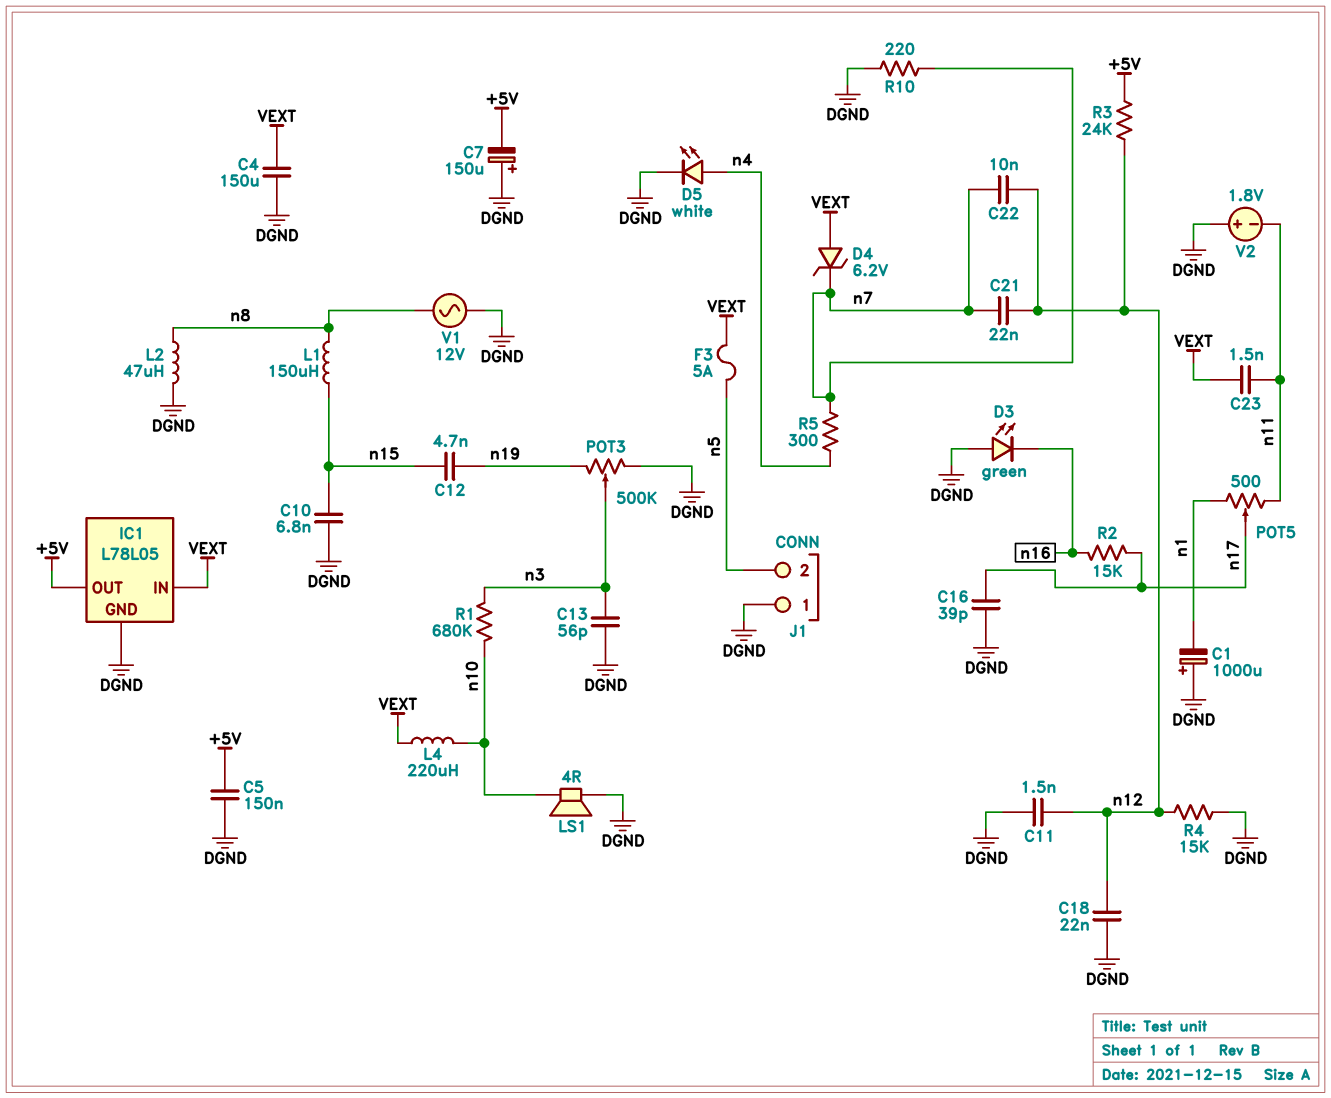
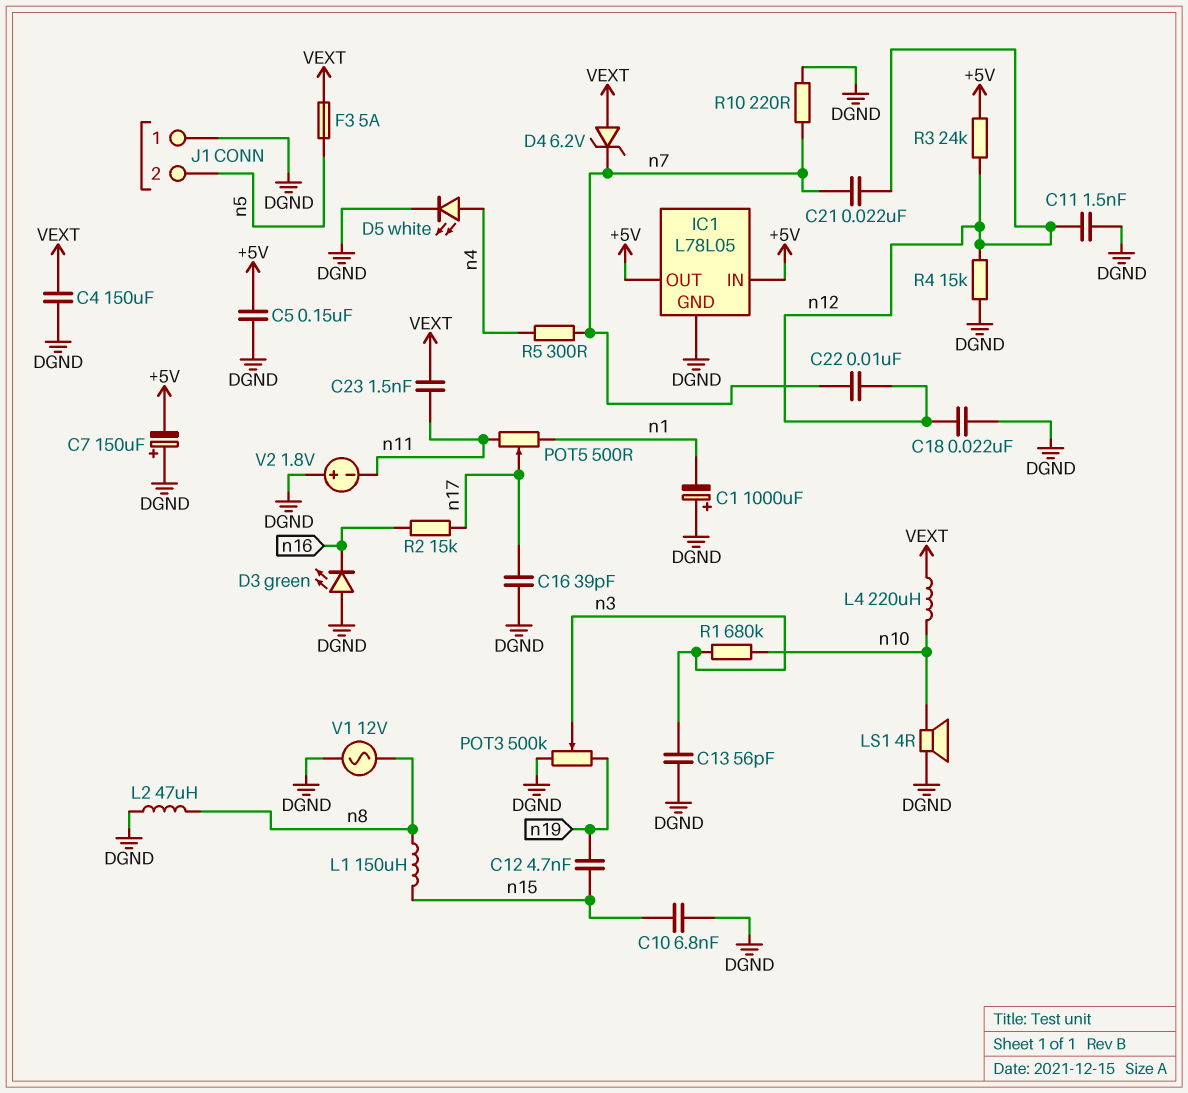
IC1 pin IN: VEXT -> +5V

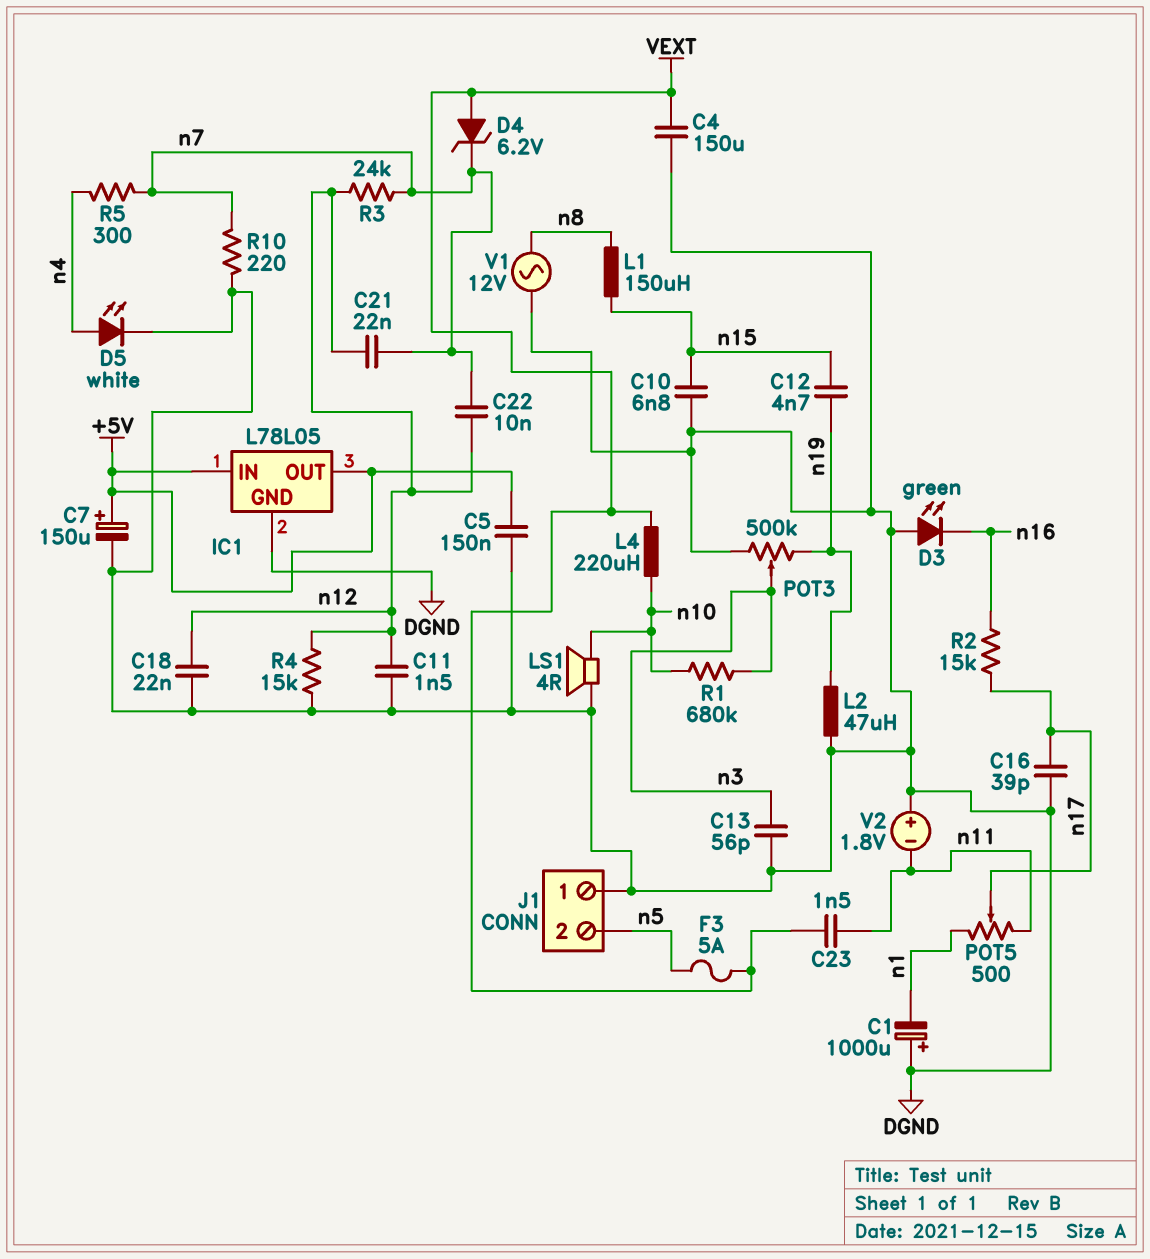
C7: 150uF (plus DGND, minus +5V) -> 150uF (plus +5V, minus DGND)
L2: 47uH (DGND, n8) -> 47uH (DGND, n19)
R3: 24k (+5V, n12) -> 24k (n7, n12)

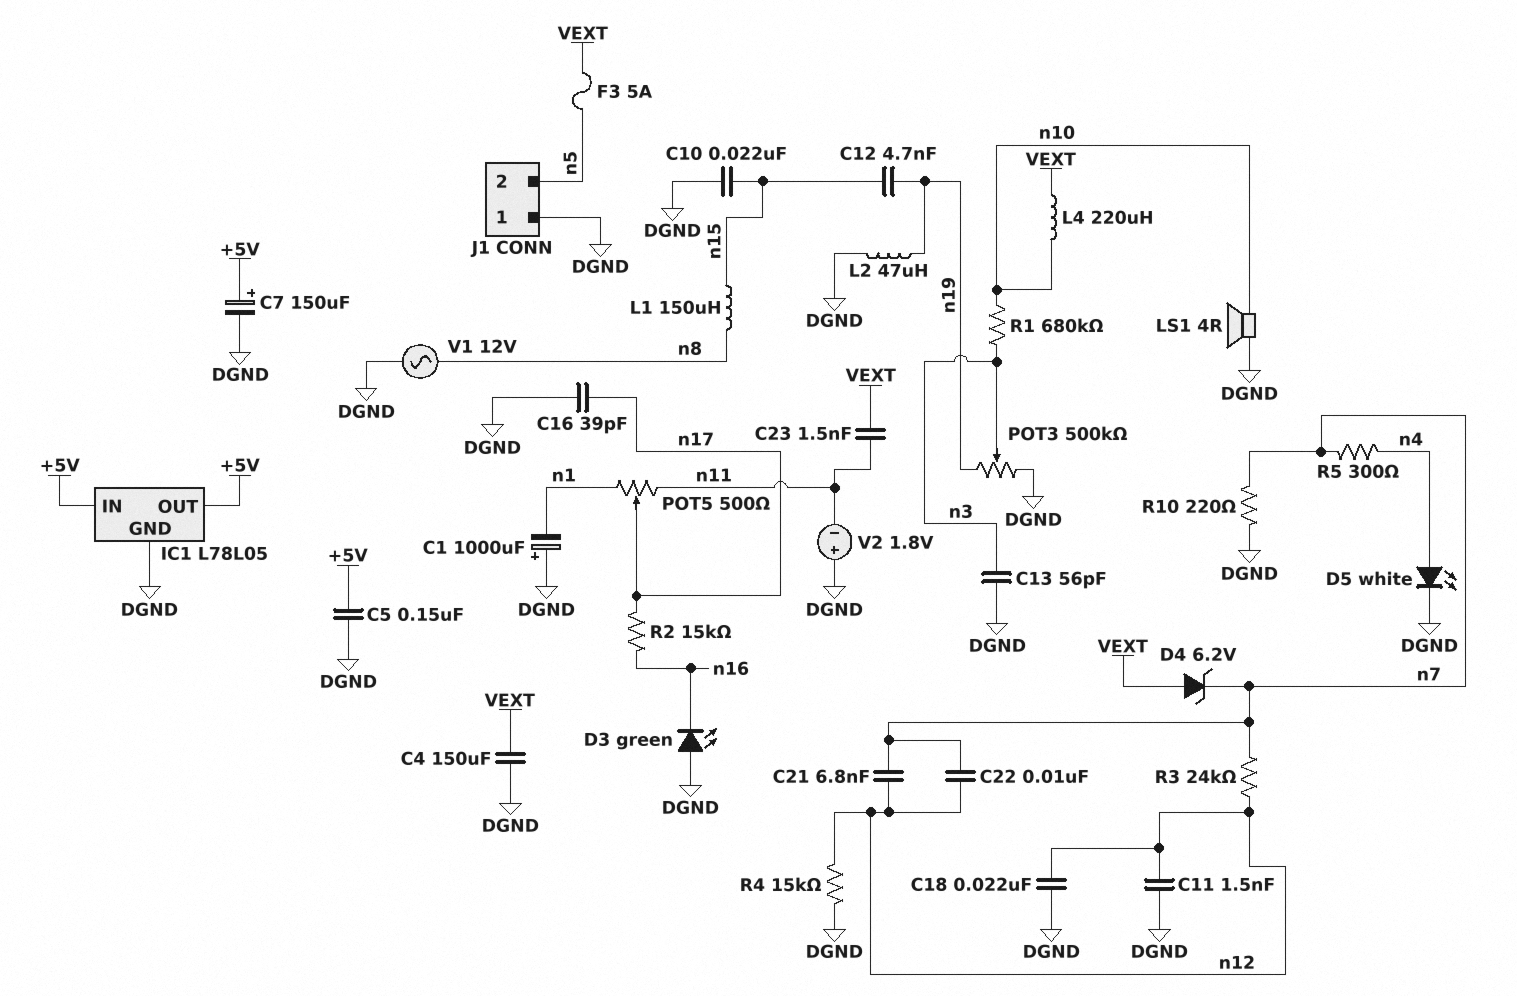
C10: 6.8nF (DGND, n15) -> 22nF (DGND, n15)
C21: 22nF (n7, n12) -> 6.8nF (n7, n12)

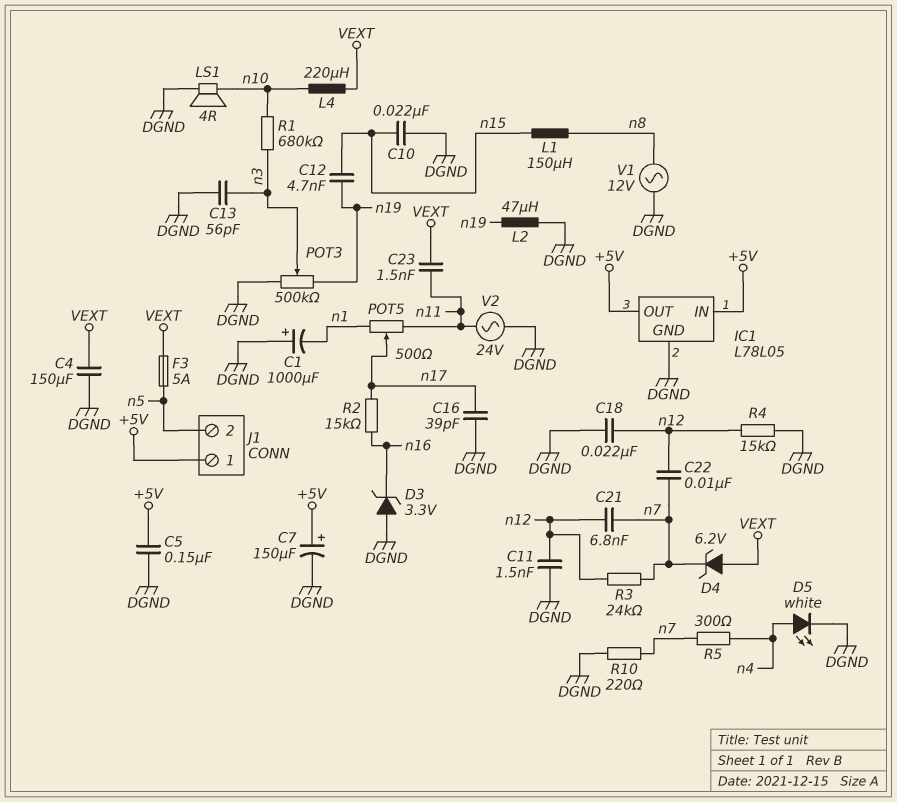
D3: LED green (A DGND, K n16) -> zener 3.3V (A DGND, K n16)
J1 pin 1: DGND -> +5V
V2: 1.8V (plus DGND, minus n11) -> AC 24V (DGND, n11)

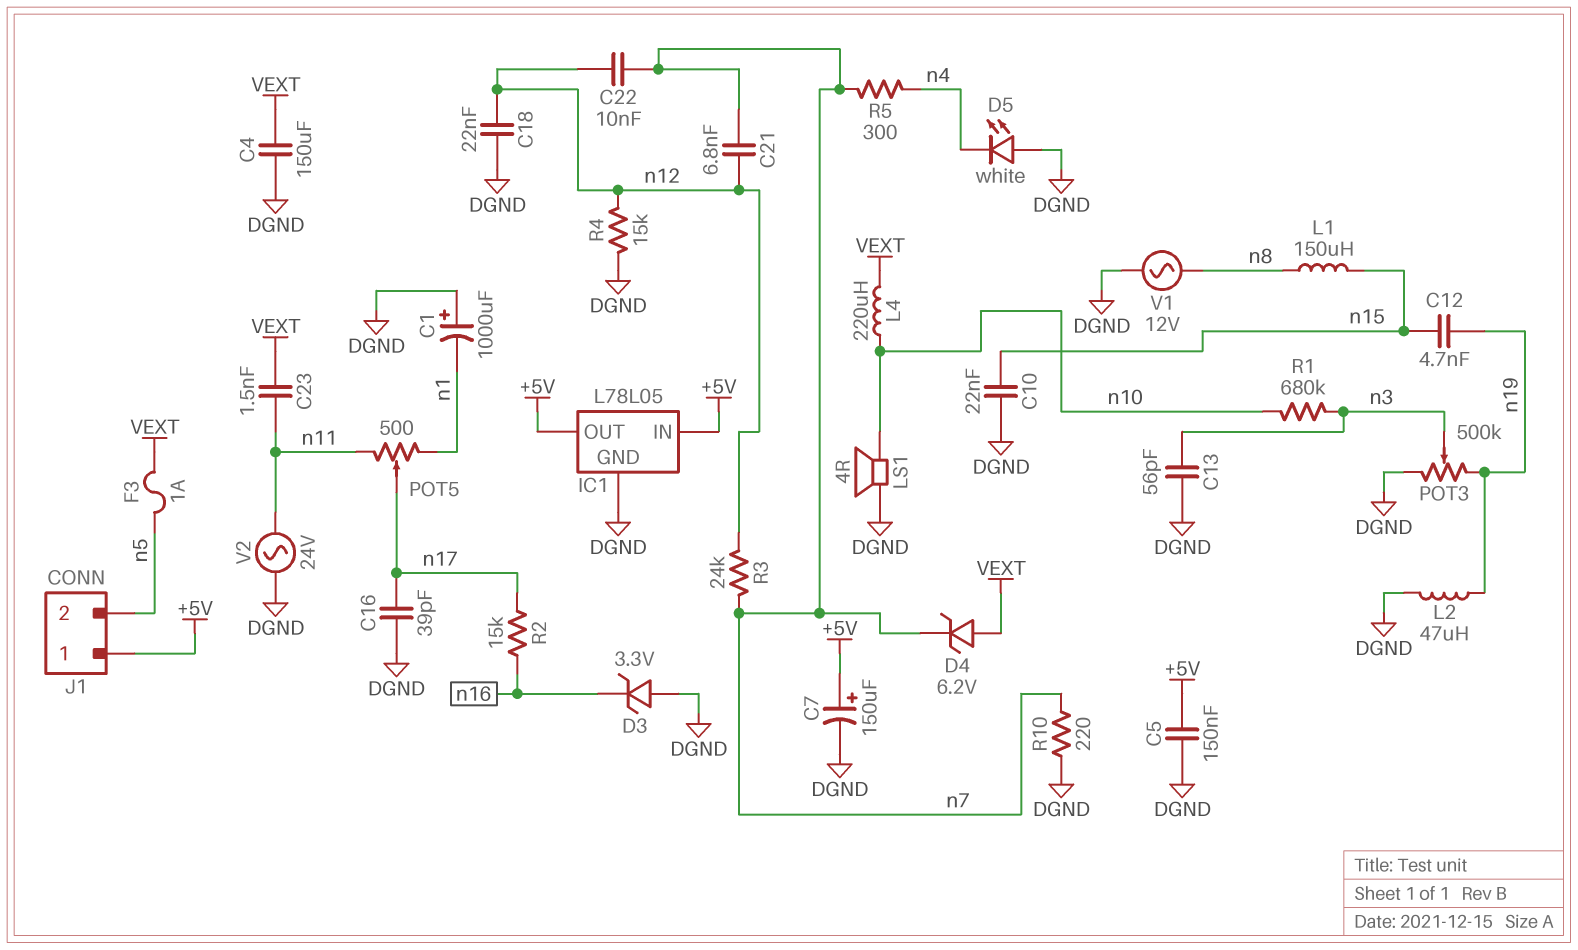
C11: 1.5nF (DGND, n12) -> none
D5: LED white (A n4, K DGND) -> LED white (A DGND, K n4)
F3: 5A (VEXT, n5) -> 1A (VEXT, n5)

